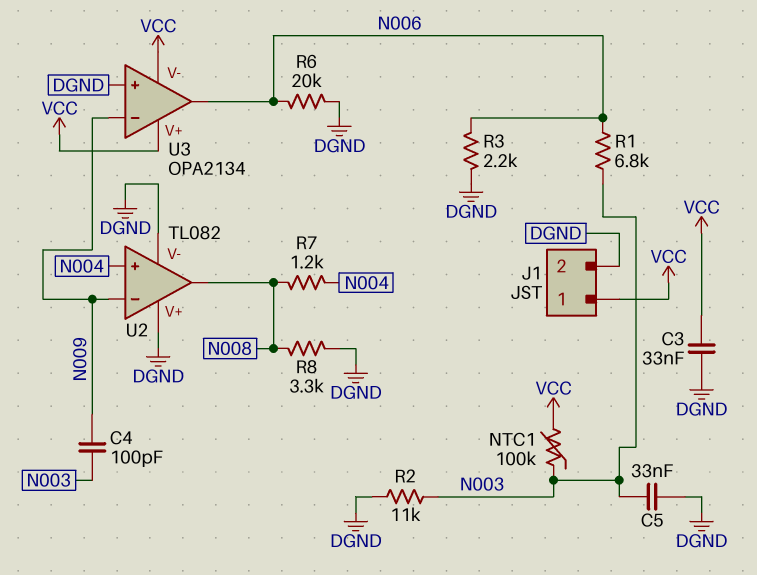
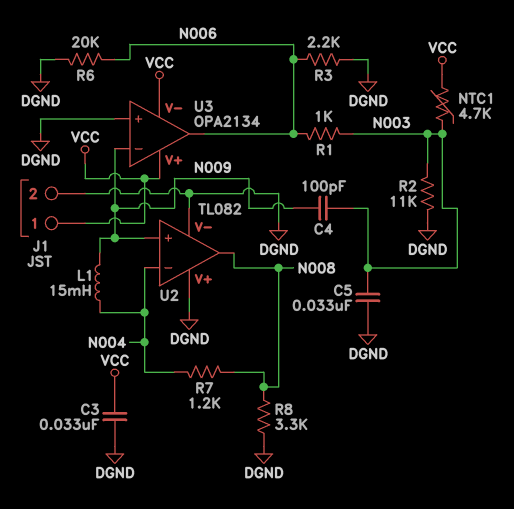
L1: none -> 15mH (N004, N009)
NTC1: 100k (N003, VCC) -> 4.7k (N003, VCC)
R1: 6.8k (N003, N006) -> 1k (N003, N006)
U2 pin in+: N004 -> N009
U2 pin in-: N009 -> N004

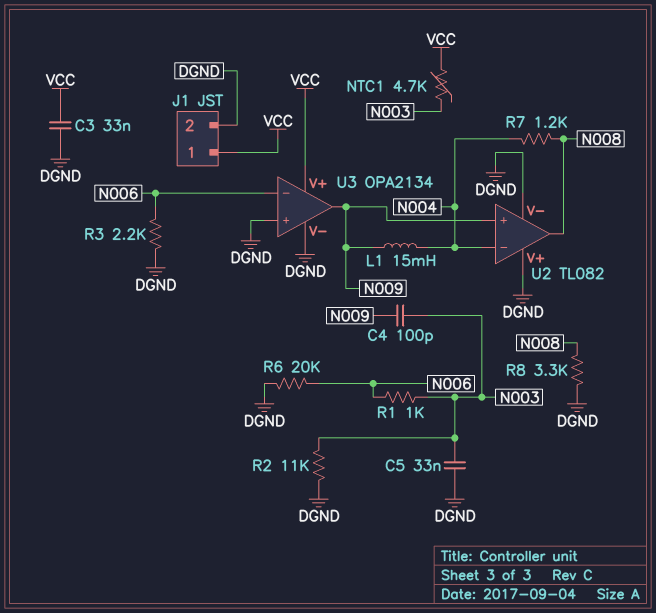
U3 pin V-: VCC -> DGND
U3 pin in-: N009 -> N006
U3 pin out: N006 -> N009

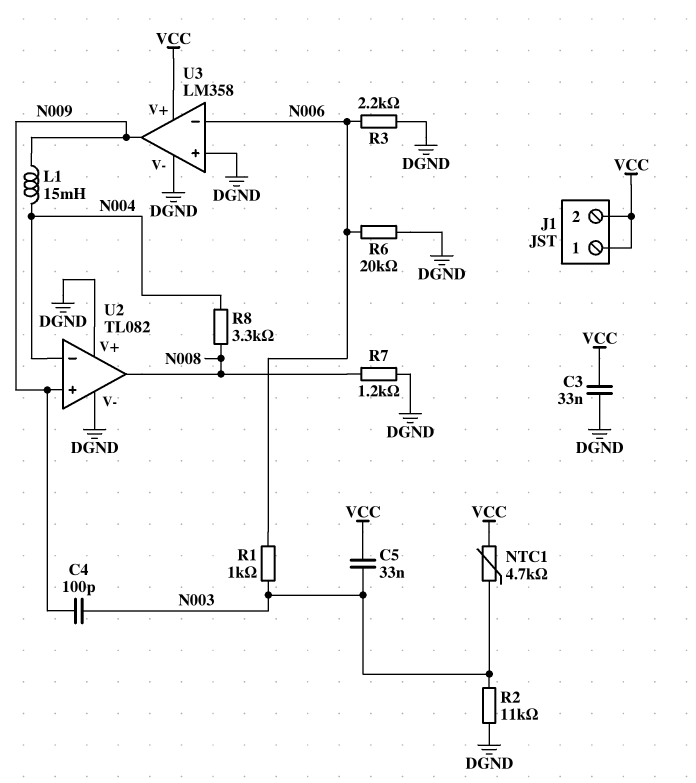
C5: 33nF (DGND, N003) -> 33nF (N003, VCC)
J1 pin 2: DGND -> VCC
R7: 1.2k (N004, N008) -> 1.2k (DGND, N008)
R8: 3.3k (DGND, N008) -> 3.3k (N004, N008)
U3: OPA2134 -> LM358

